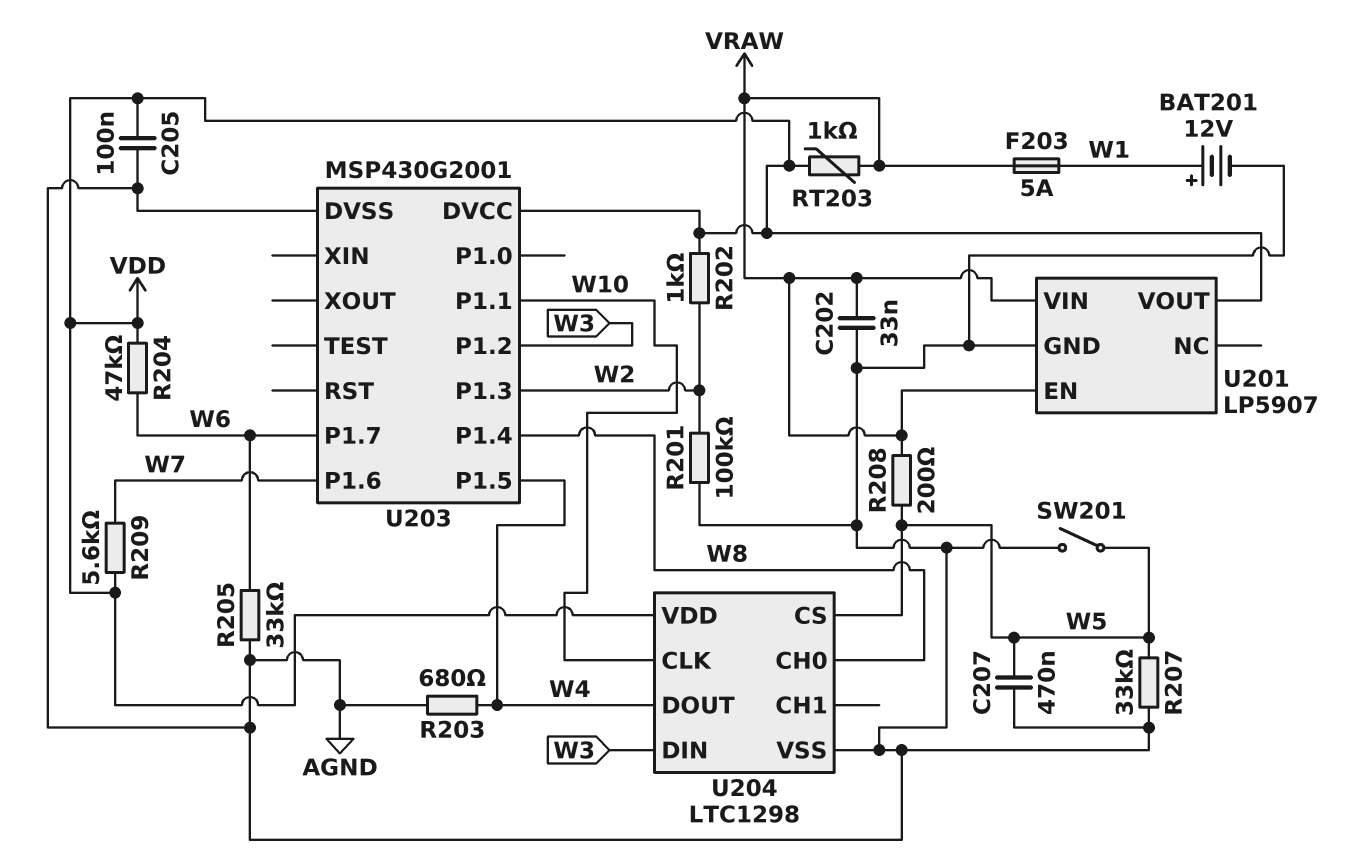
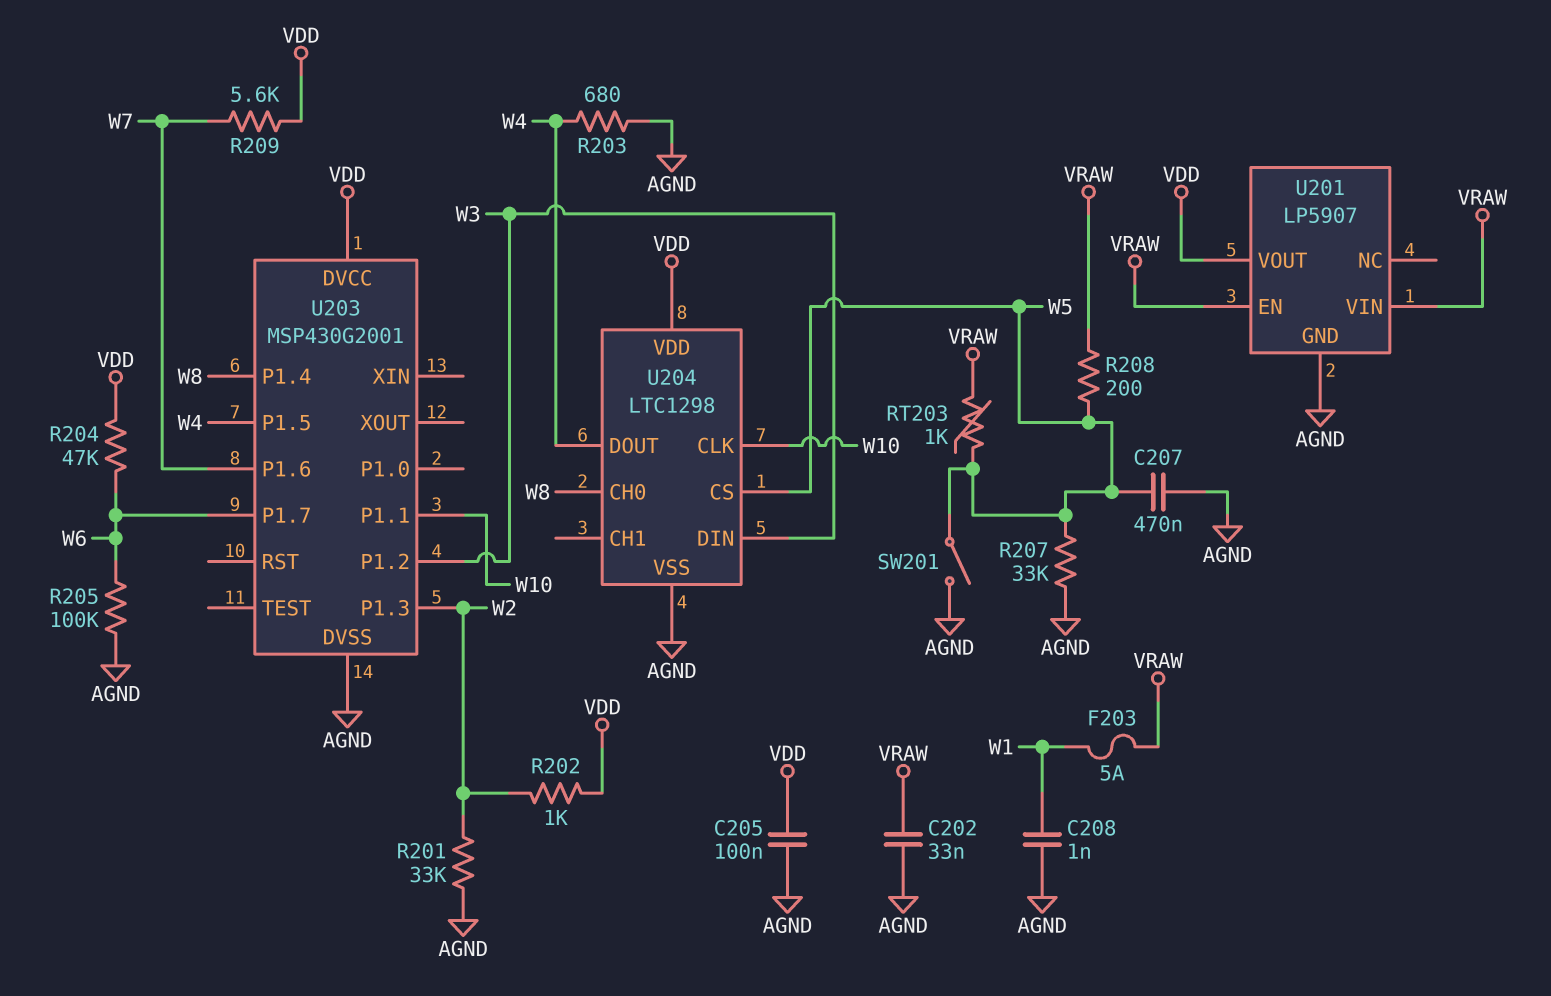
BAT201: 12V (plus W1, minus AGND) -> none
C208: none -> 1nF (AGND, W1)
R201: 100k (AGND, W2) -> 33k (AGND, W2)
R205: 33k (AGND, W6) -> 100k (AGND, W6)
RT203: 1k (VDD, VRAW) -> 1k (VRAW, W5)

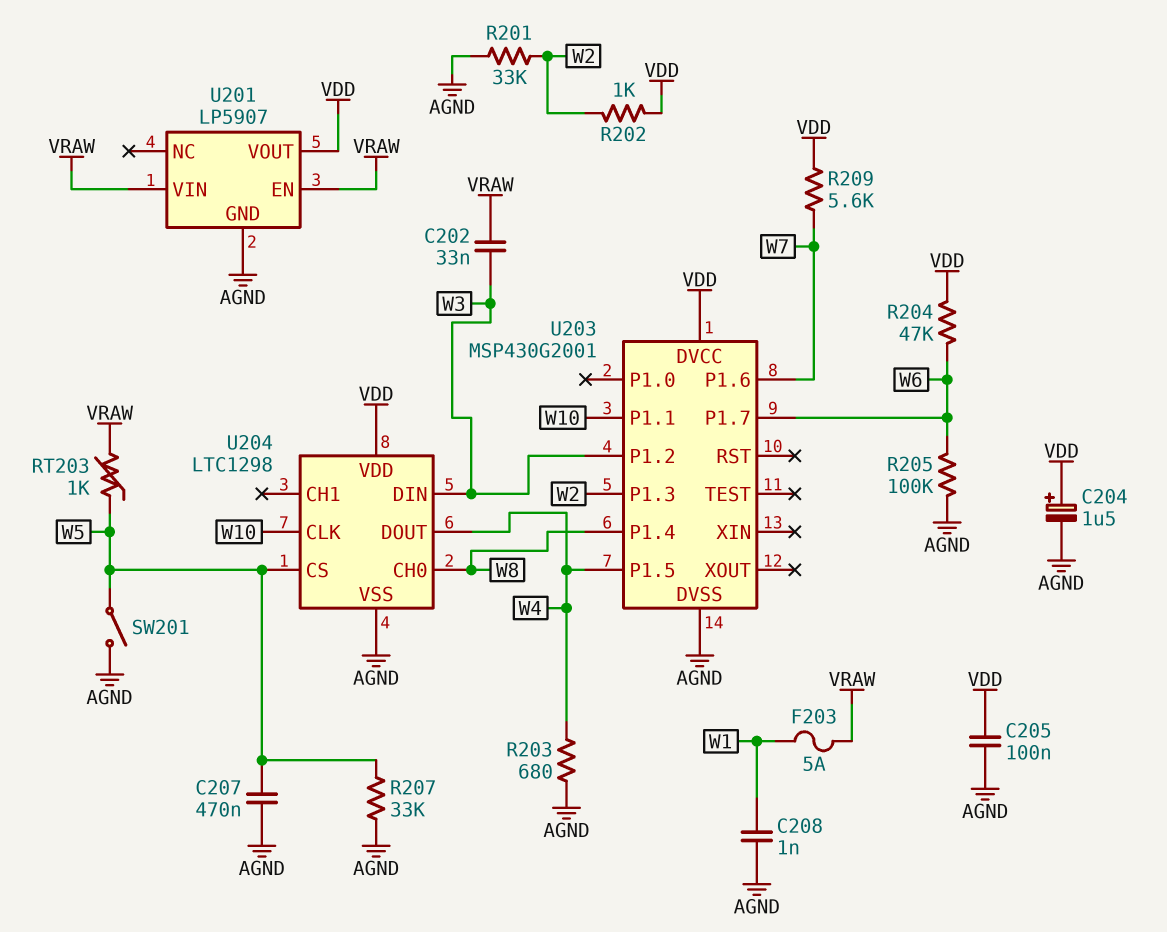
C202: 33nF (AGND, VRAW) -> 33nF (VRAW, W3)
C204: none -> 1.5uF (plus VDD, minus AGND)
R208: 200 (VRAW, W5) -> none

